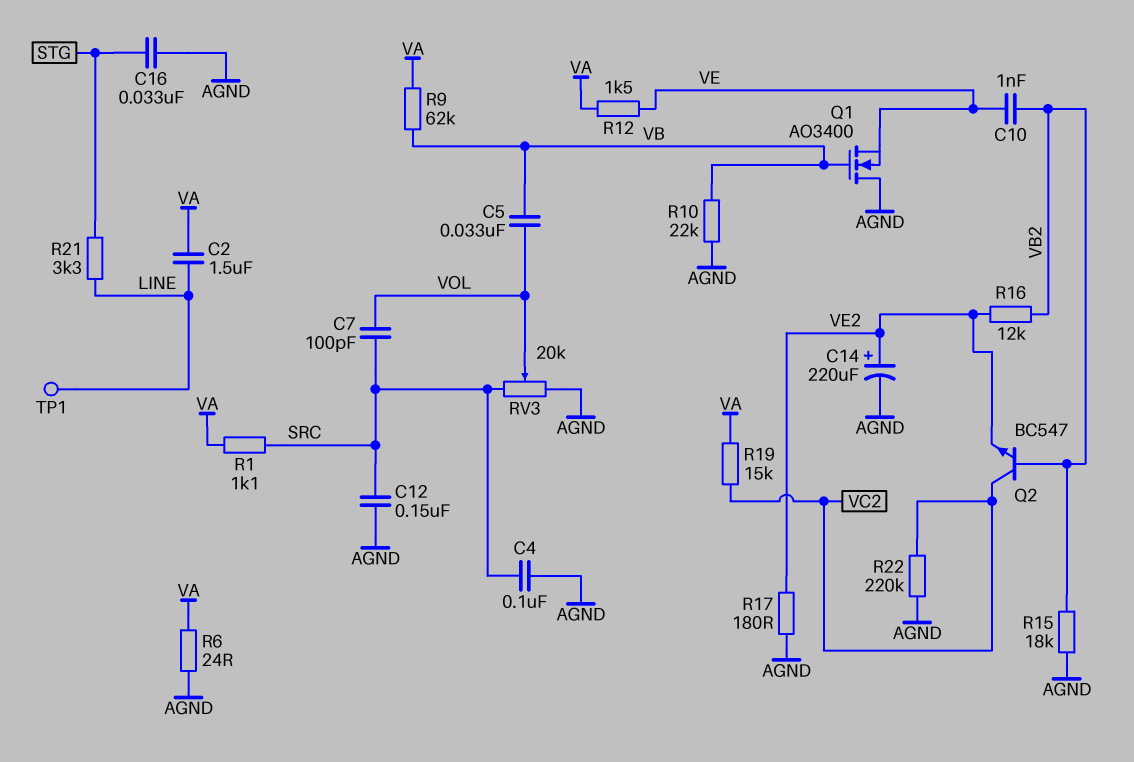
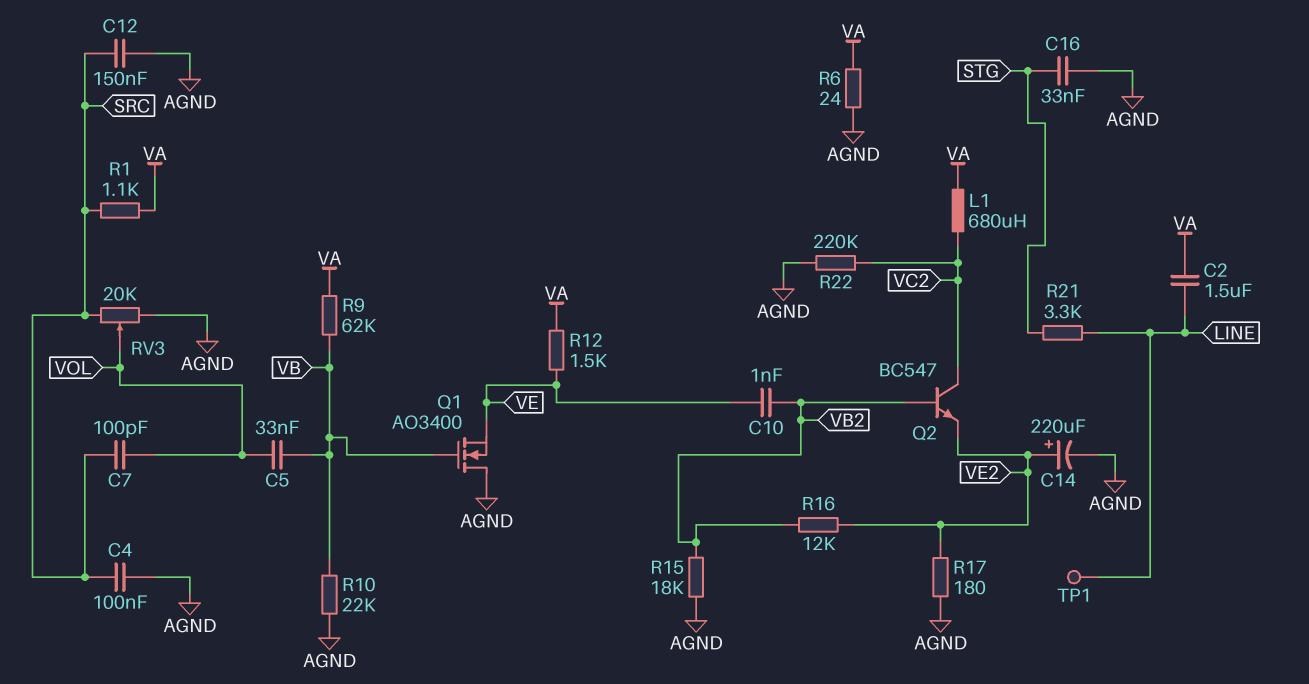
L1: none -> 680uH (VA, VC2)
R19: 15k (VA, VC2) -> none

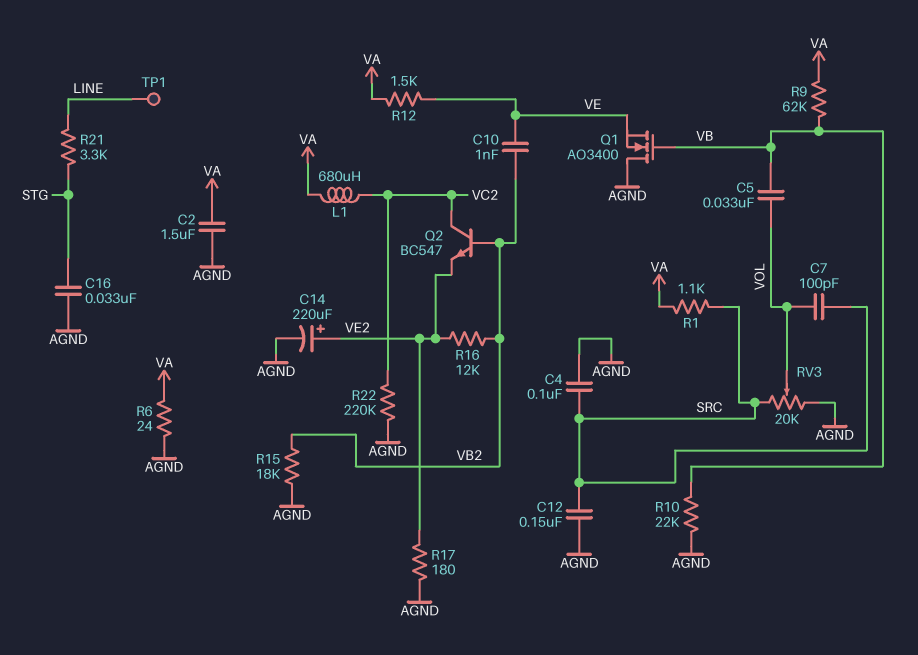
C2: 1.5uF (LINE, VA) -> 1.5uF (AGND, VA)

